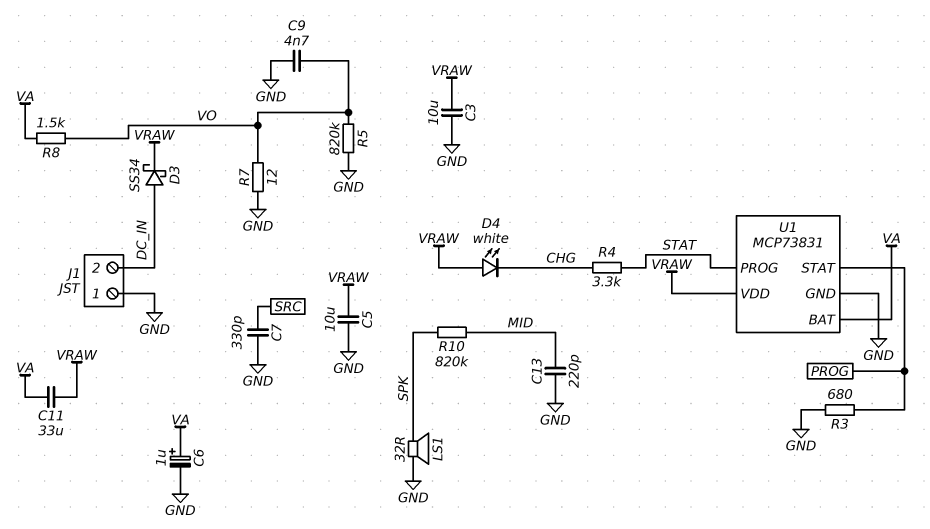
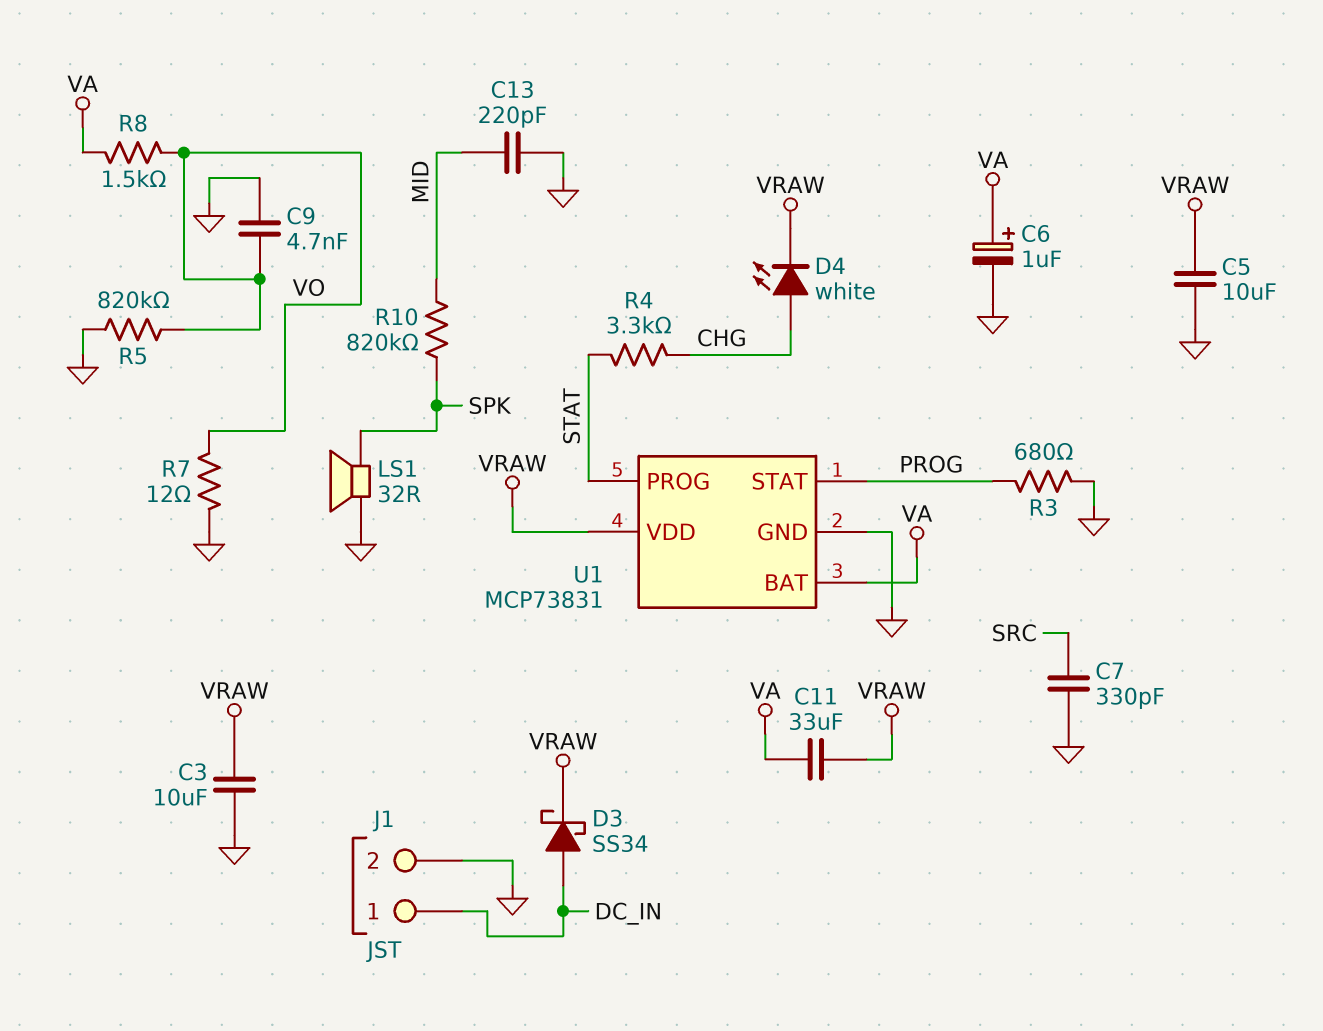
D4: LED white (A VRAW, K CHG) -> LED white (A CHG, K VRAW)
J1 pin 1: GND -> DC_IN
J1 pin 2: DC_IN -> GND

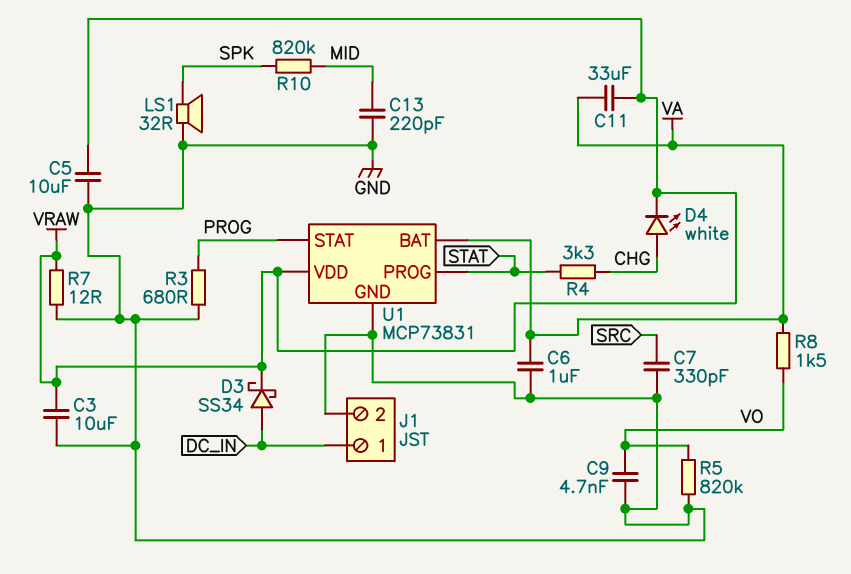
C6: 1uF (plus VA, minus GND) -> 1uF (GND, VA)
R7: 12 (GND, VO) -> 12 (GND, VRAW)

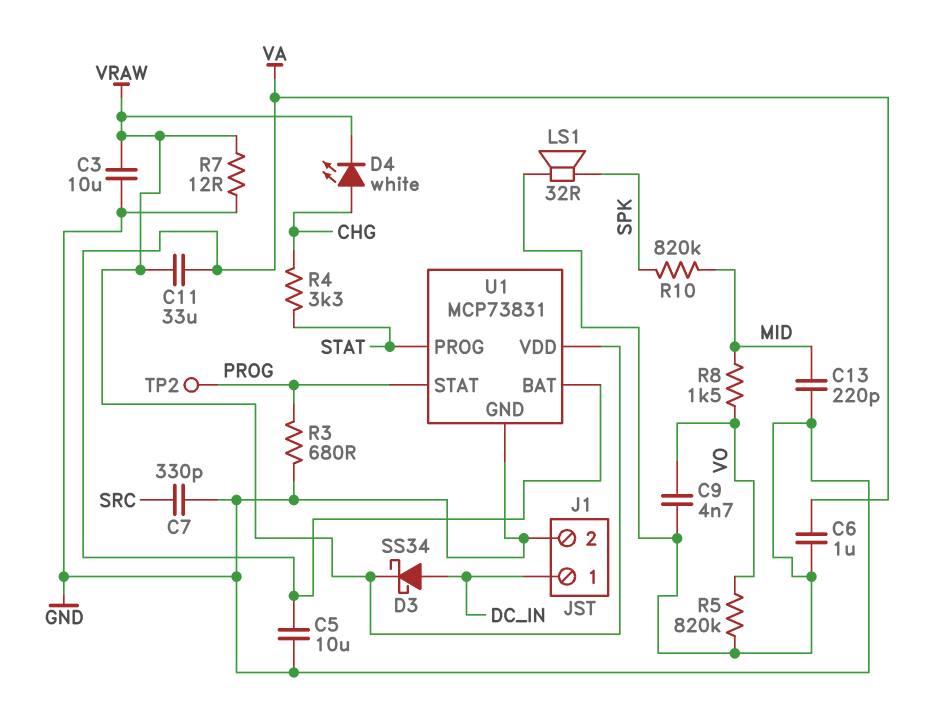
C5: 10uF (GND, VRAW) -> 10uF (GND, VA)
R8: 1.5k (VA, VO) -> 1.5k (MID, VO)
TP2: none -> test point (PROG)

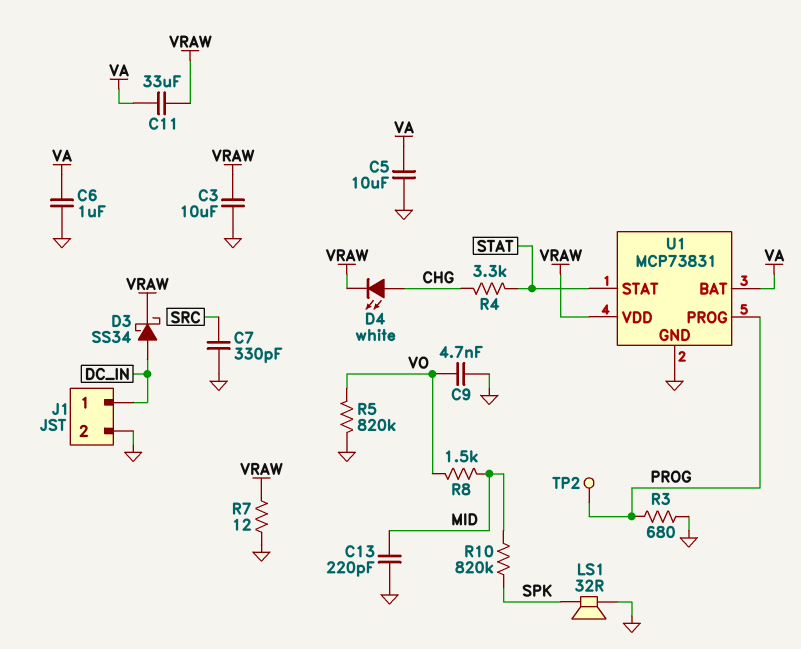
U1 pin PROG: STAT -> PROG
U1 pin STAT: PROG -> STAT

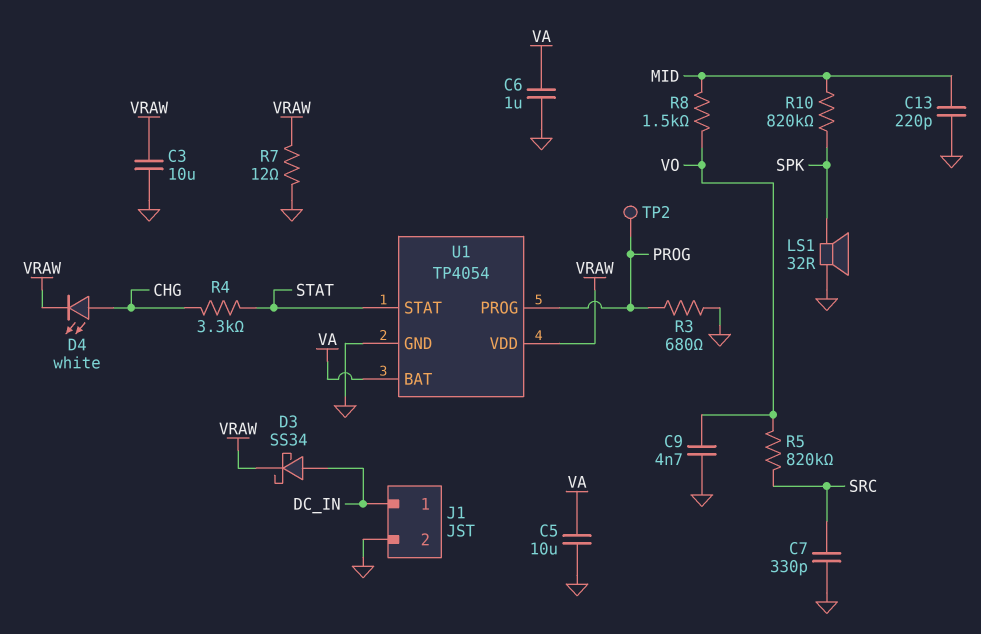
C11: 33uF (VA, VRAW) -> none
R5: 820k (GND, VO) -> 820k (SRC, VO)
U1: MCP73831 -> TP4054

